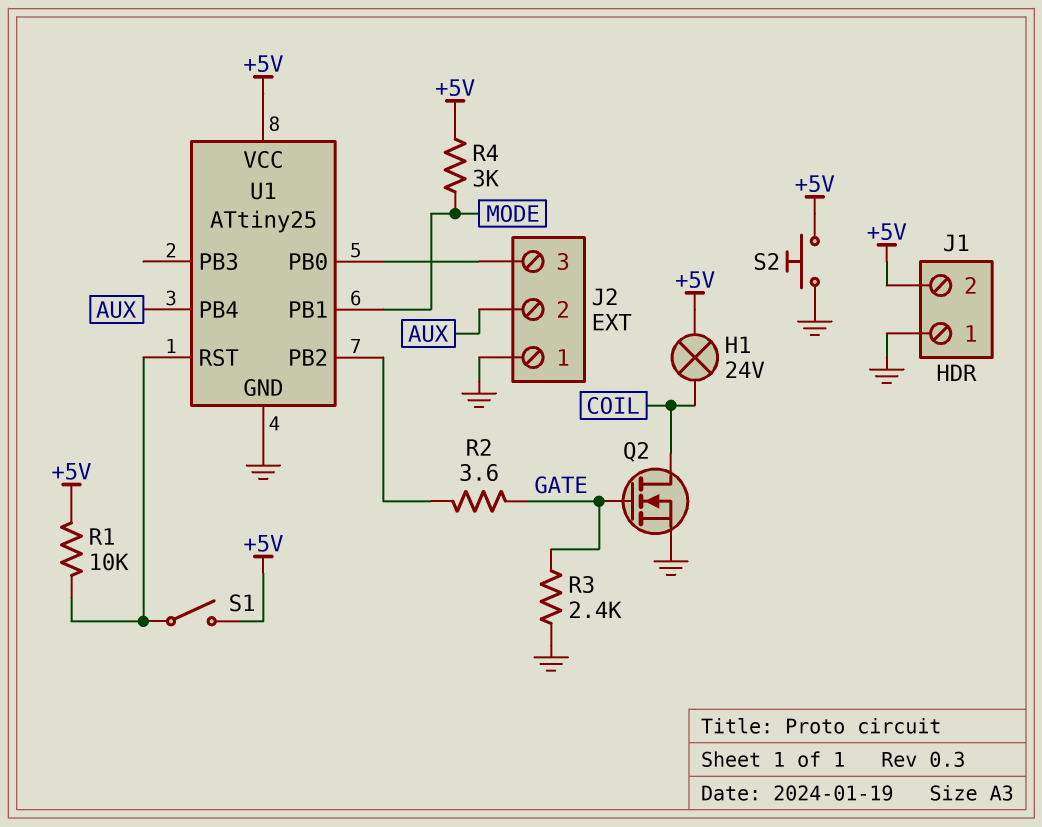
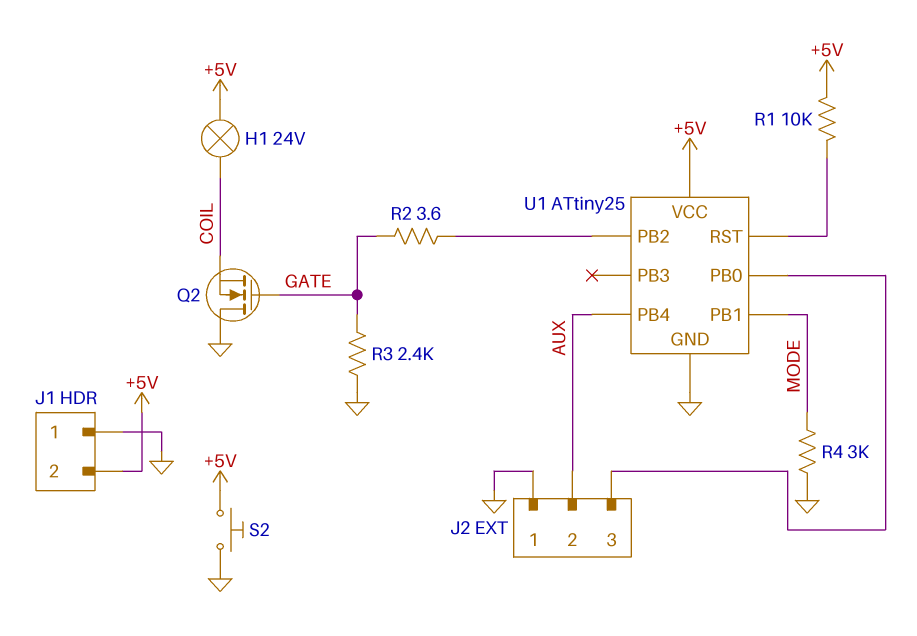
Q2: NMOS (G GATE, D COIL, S GND) -> NMOS (G GATE, D GND, S COIL)
R4: 3k (+5V, MODE) -> 3k (GND, MODE)
S1: switch (+5V, U1/RST) -> none

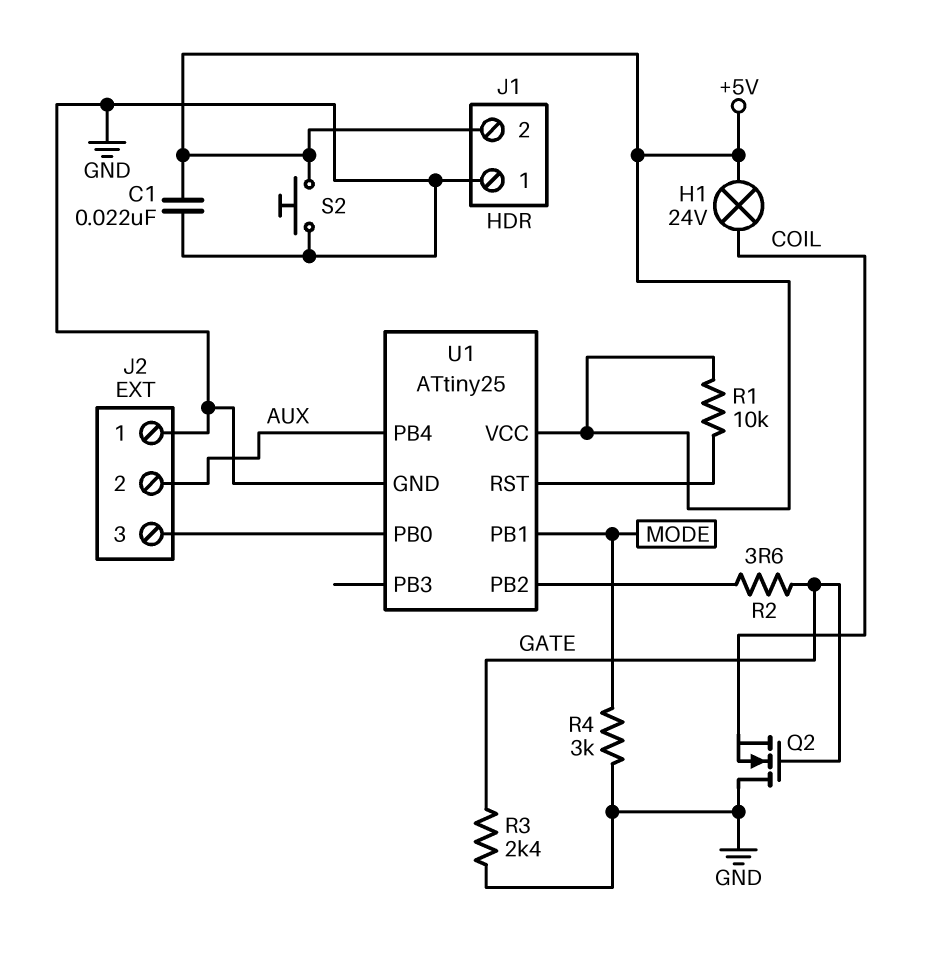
C1: none -> 22nF (+5V, GND)

